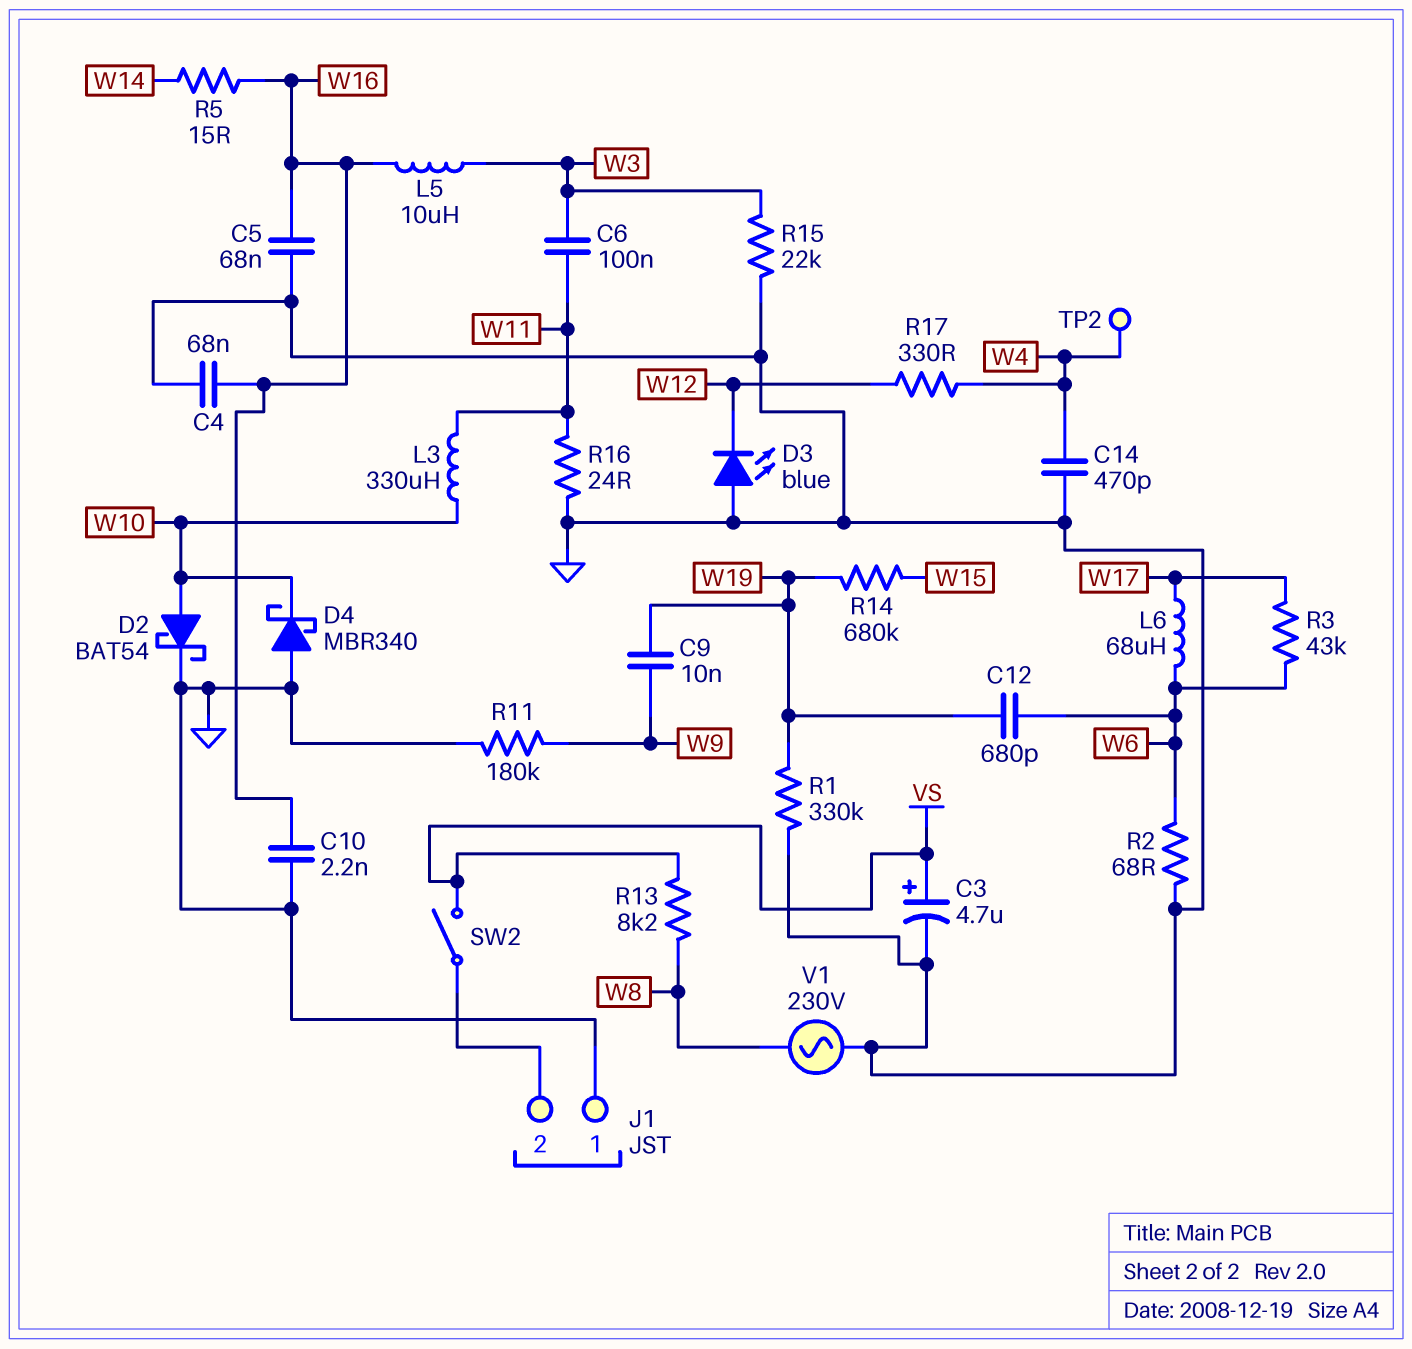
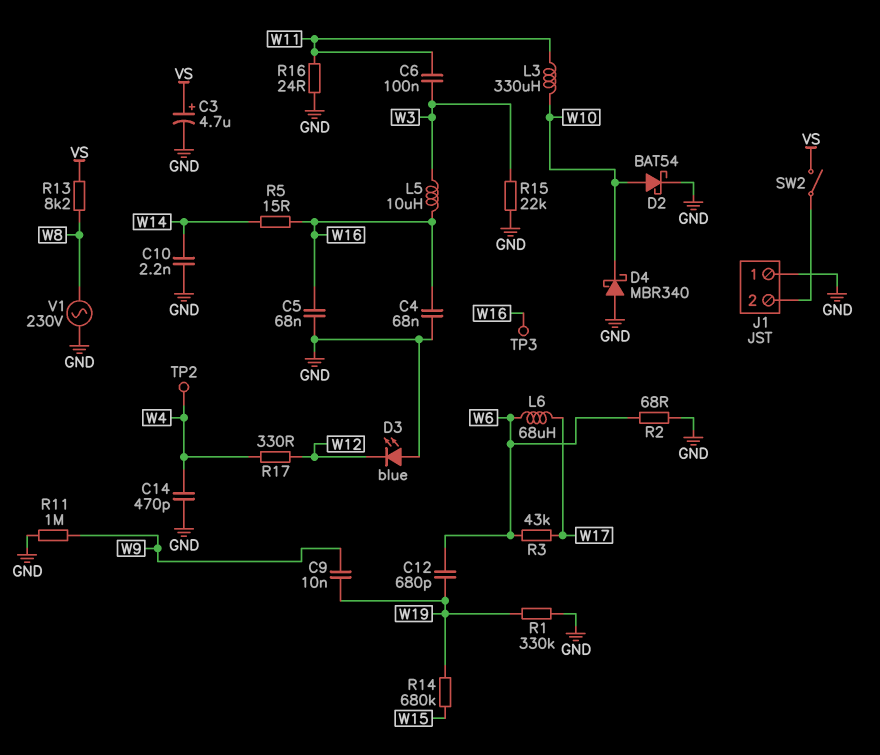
C10: 2.2nF (GND, W16) -> 2.2nF (GND, W14)
R11: 180k (GND, W9) -> 1M (GND, W9)
TP3: none -> test point (W16)

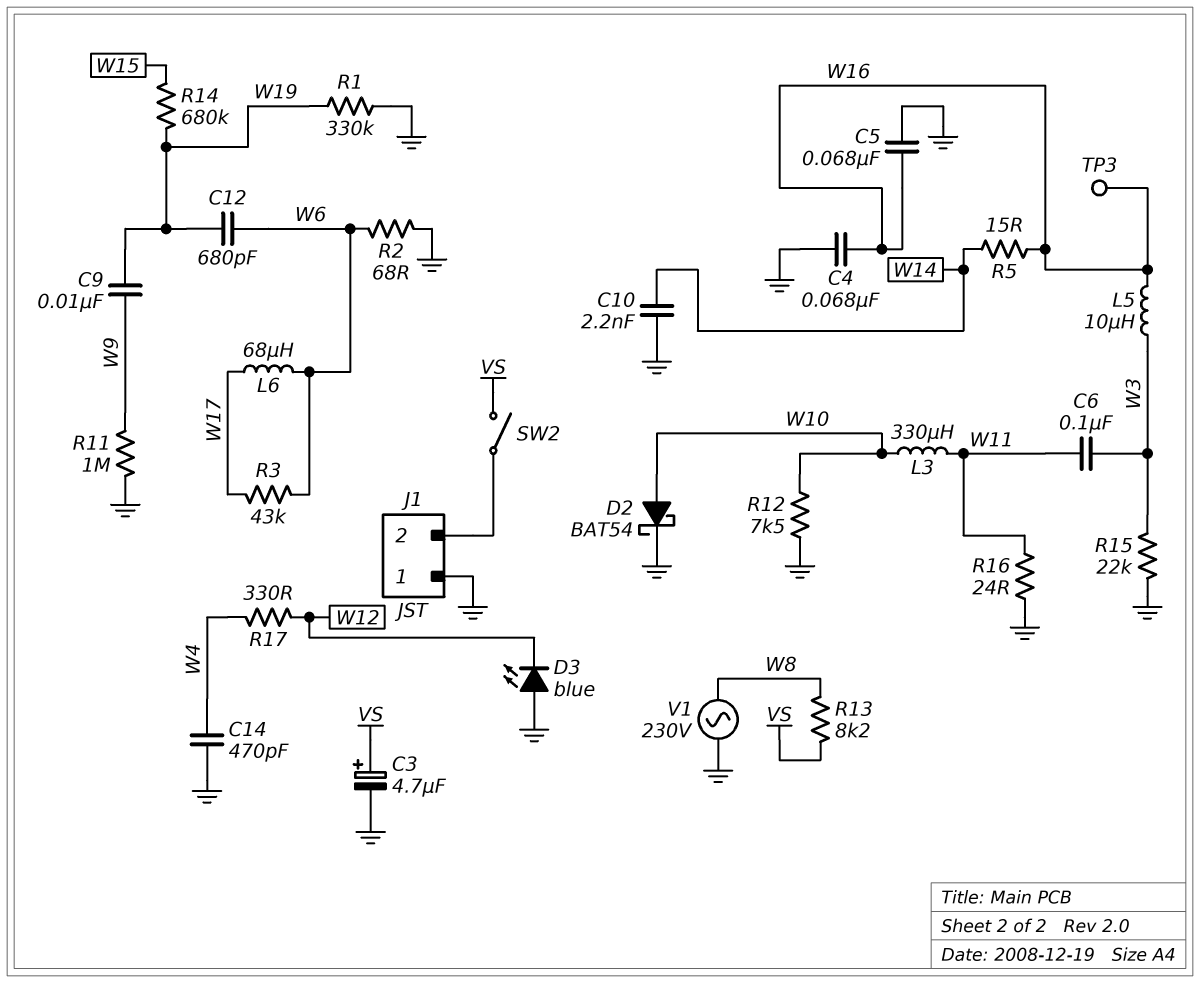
D4: schottky MBR340 (A GND, K W10) -> none
R12: none -> 7.5k (GND, W10)
TP2: test point (W4) -> none

